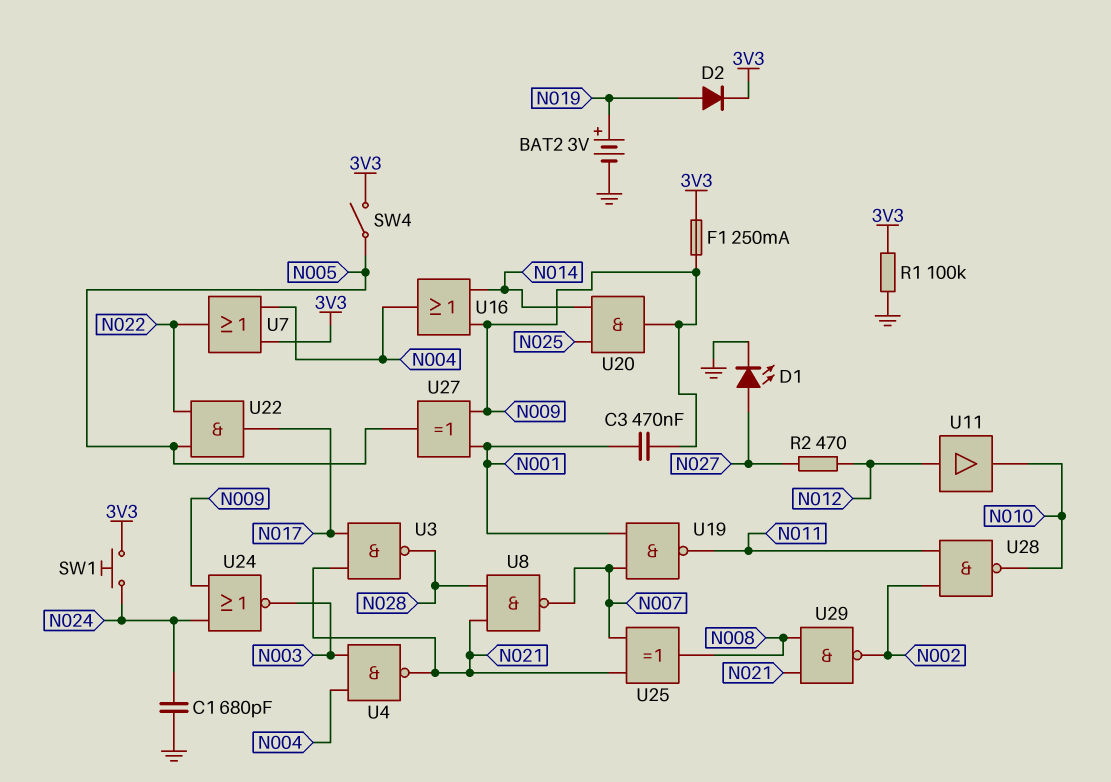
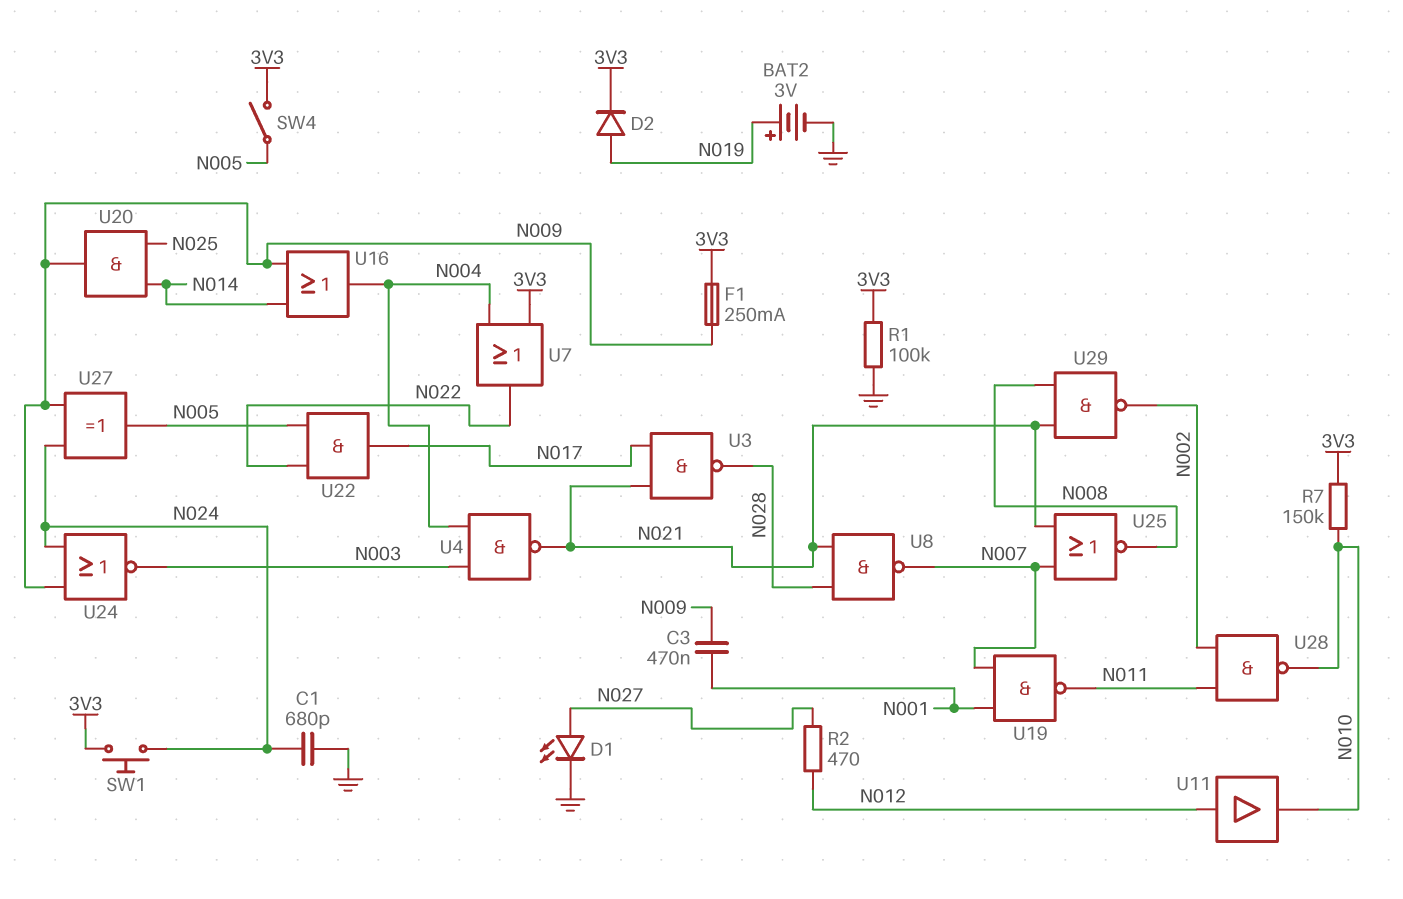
R7: none -> 150k (3V3, N010)
U25: XOR (in N007, in N021, out N008) -> NOR (in N007, in N021, out N008)
U27: XOR (in N001, in N009, out N005) -> XOR (in N009, in N024, out N005)

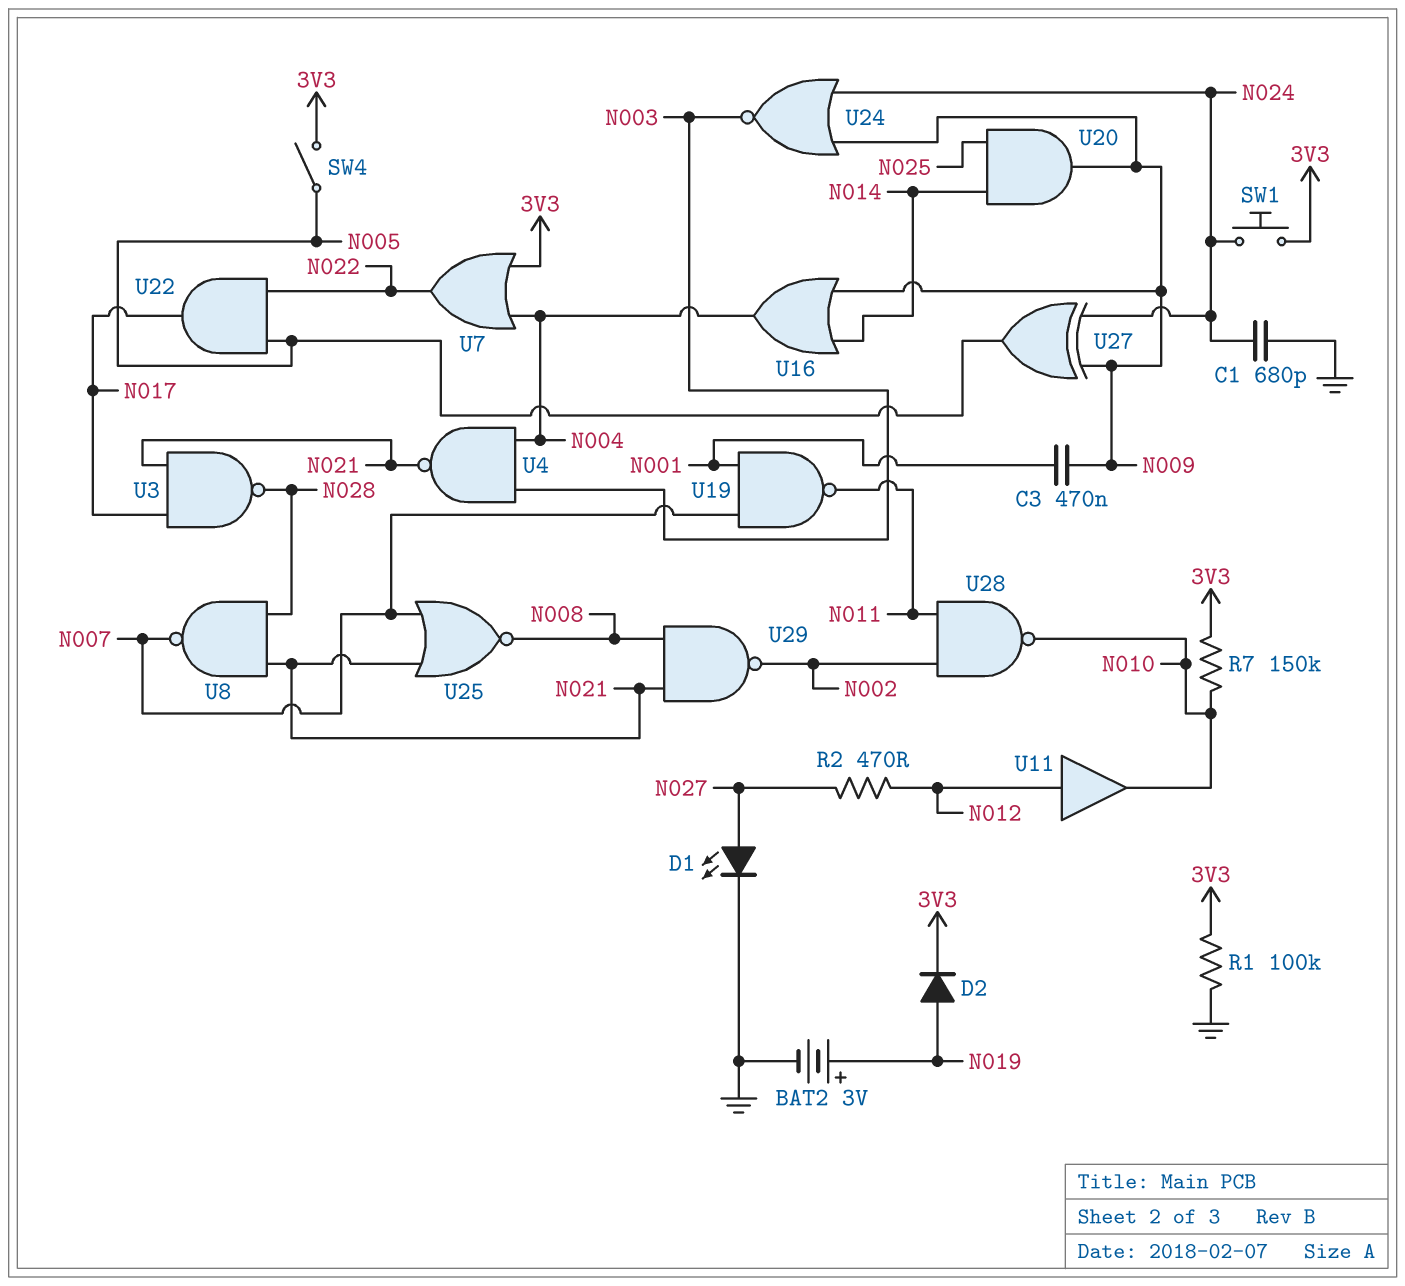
F1: 250mA (3V3, N009) -> none

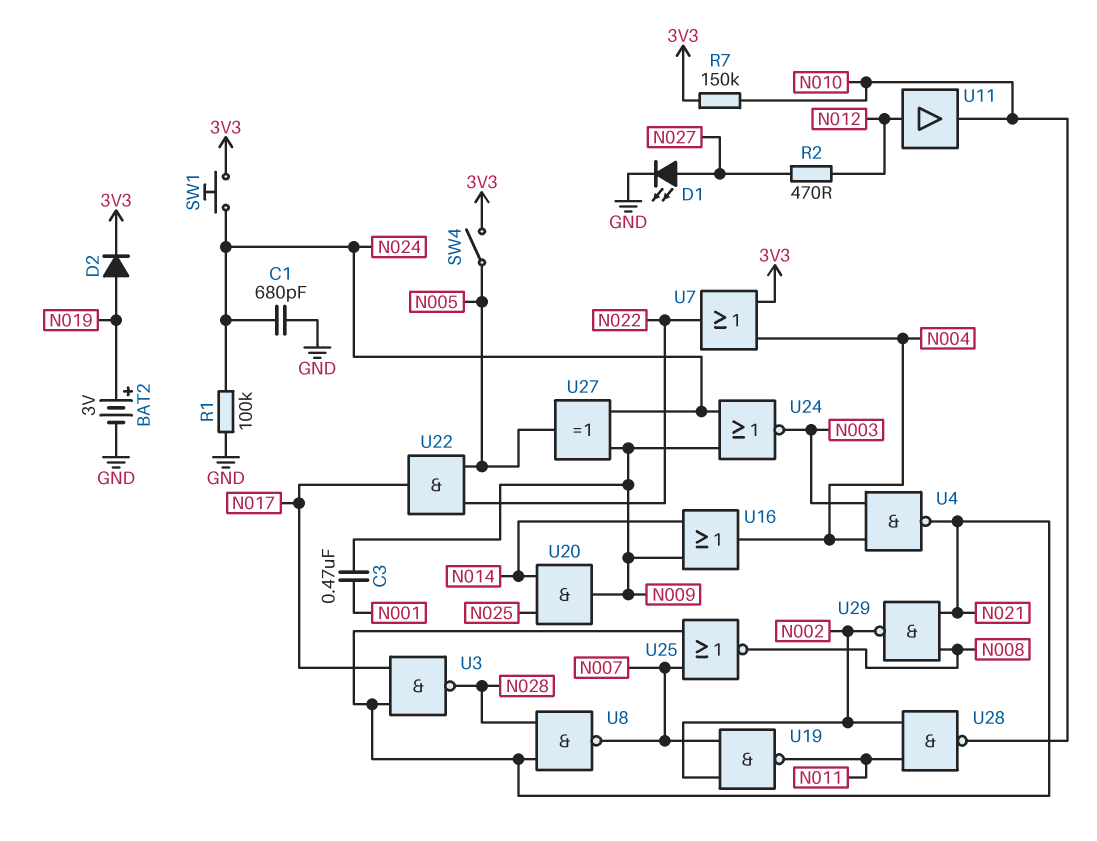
R1: 100k (3V3, GND) -> 100k (GND, N024)
U19: NAND (in N001, in N007, out N011) -> NAND (in N002, in N007, out N011)

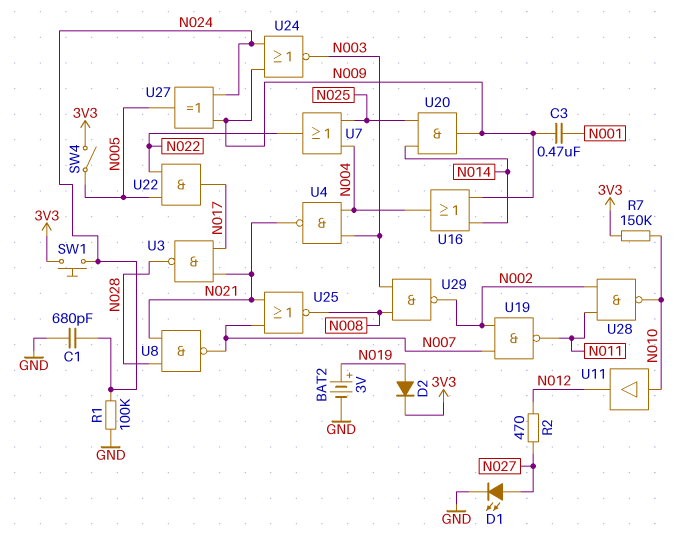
U7: OR (in 3V3, in N004, out N022) -> OR (in N004, in N025, out N022)
U11: buffer (in N012, out N010) -> buffer (in N010, out N012)
U29: NAND (in N008, in N021, out N002) -> NAND (in N003, in N008, out N002)

